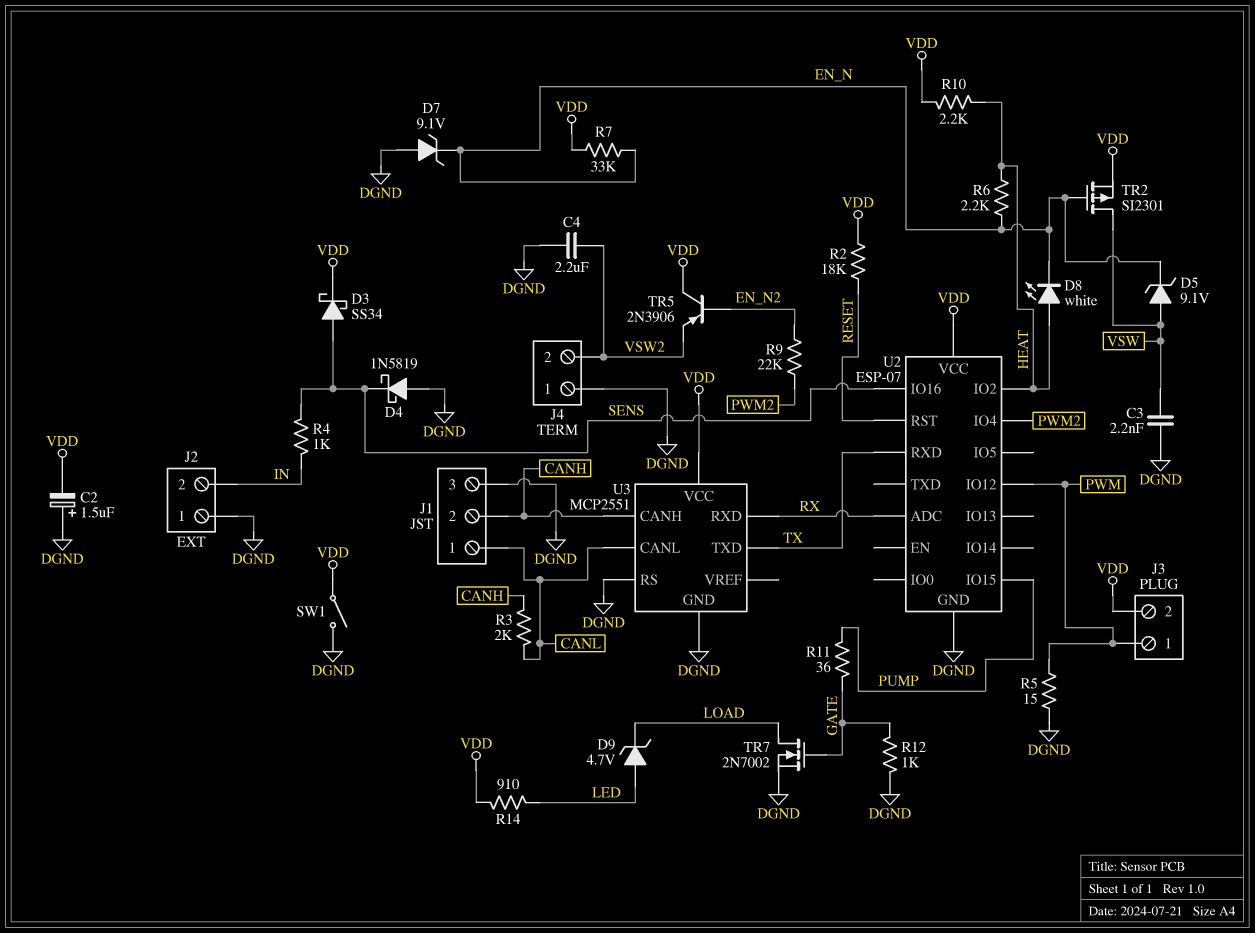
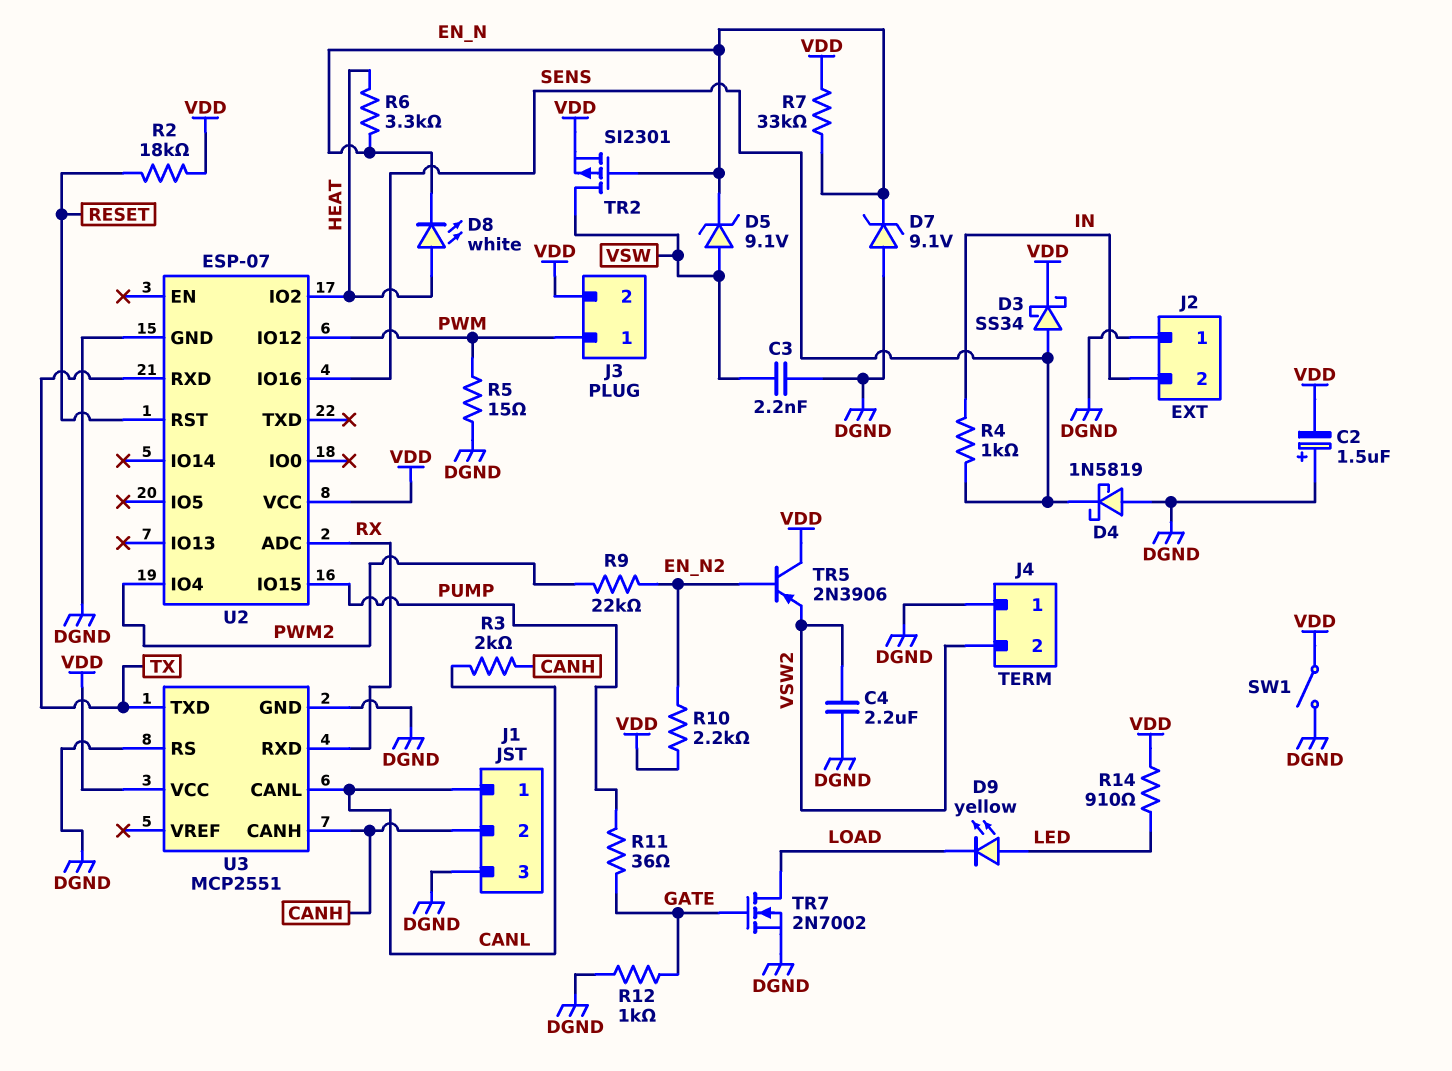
D9: zener 4.7V (A LED, K LOAD) -> LED yellow (A LED, K LOAD)
R6: 2.2k (EN_N, HEAT) -> 3.3k (EN_N, HEAT)
R10: 2.2k (HEAT, VDD) -> 2.2k (EN_N2, VDD)

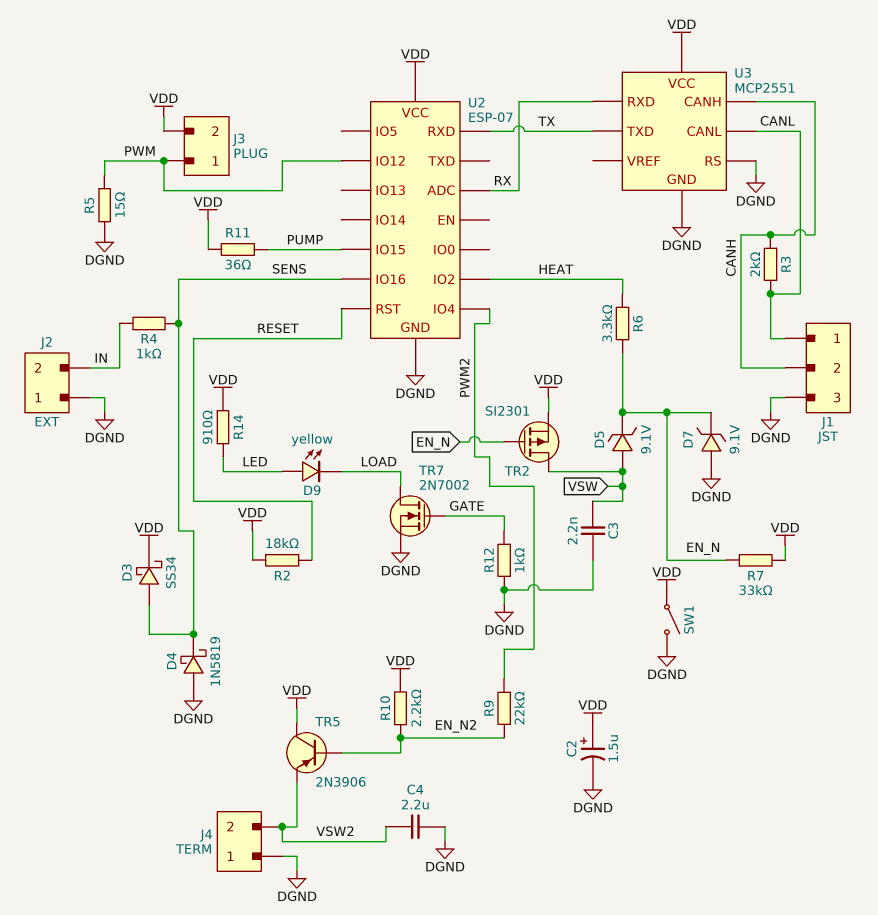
C2: 1.5uF (plus DGND, minus VDD) -> 1.5uF (plus VDD, minus DGND)
D8: LED white (A HEAT, K EN_N) -> none
R11: 36 (GATE, PUMP) -> 36 (PUMP, VDD)

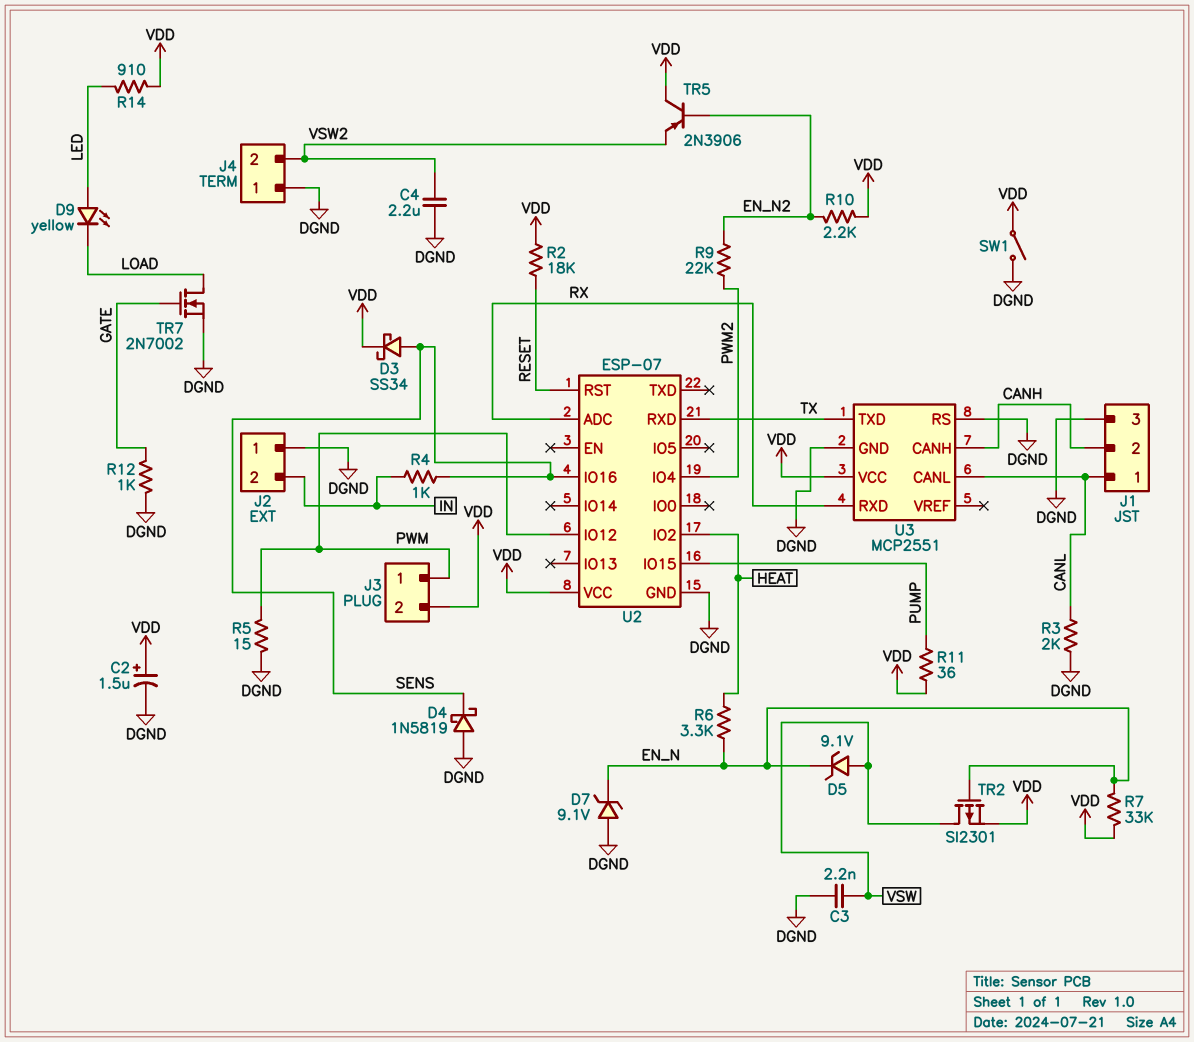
R3: 2k (CANH, CANL) -> 2k (CANL, DGND)

